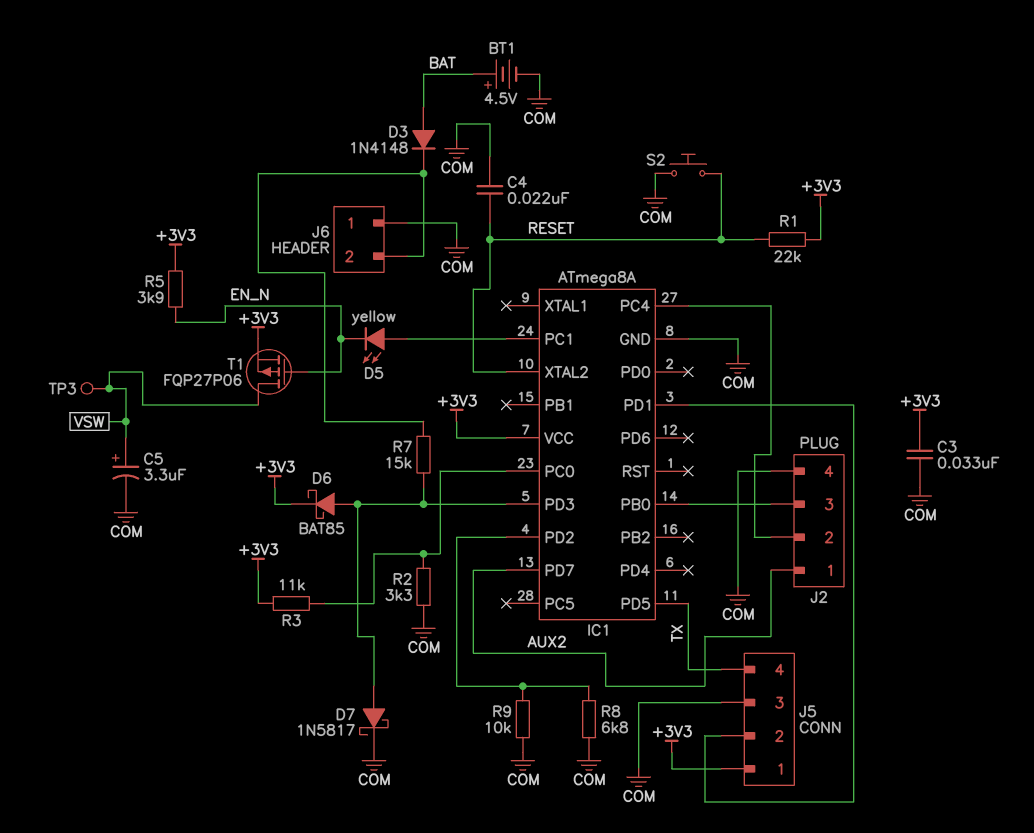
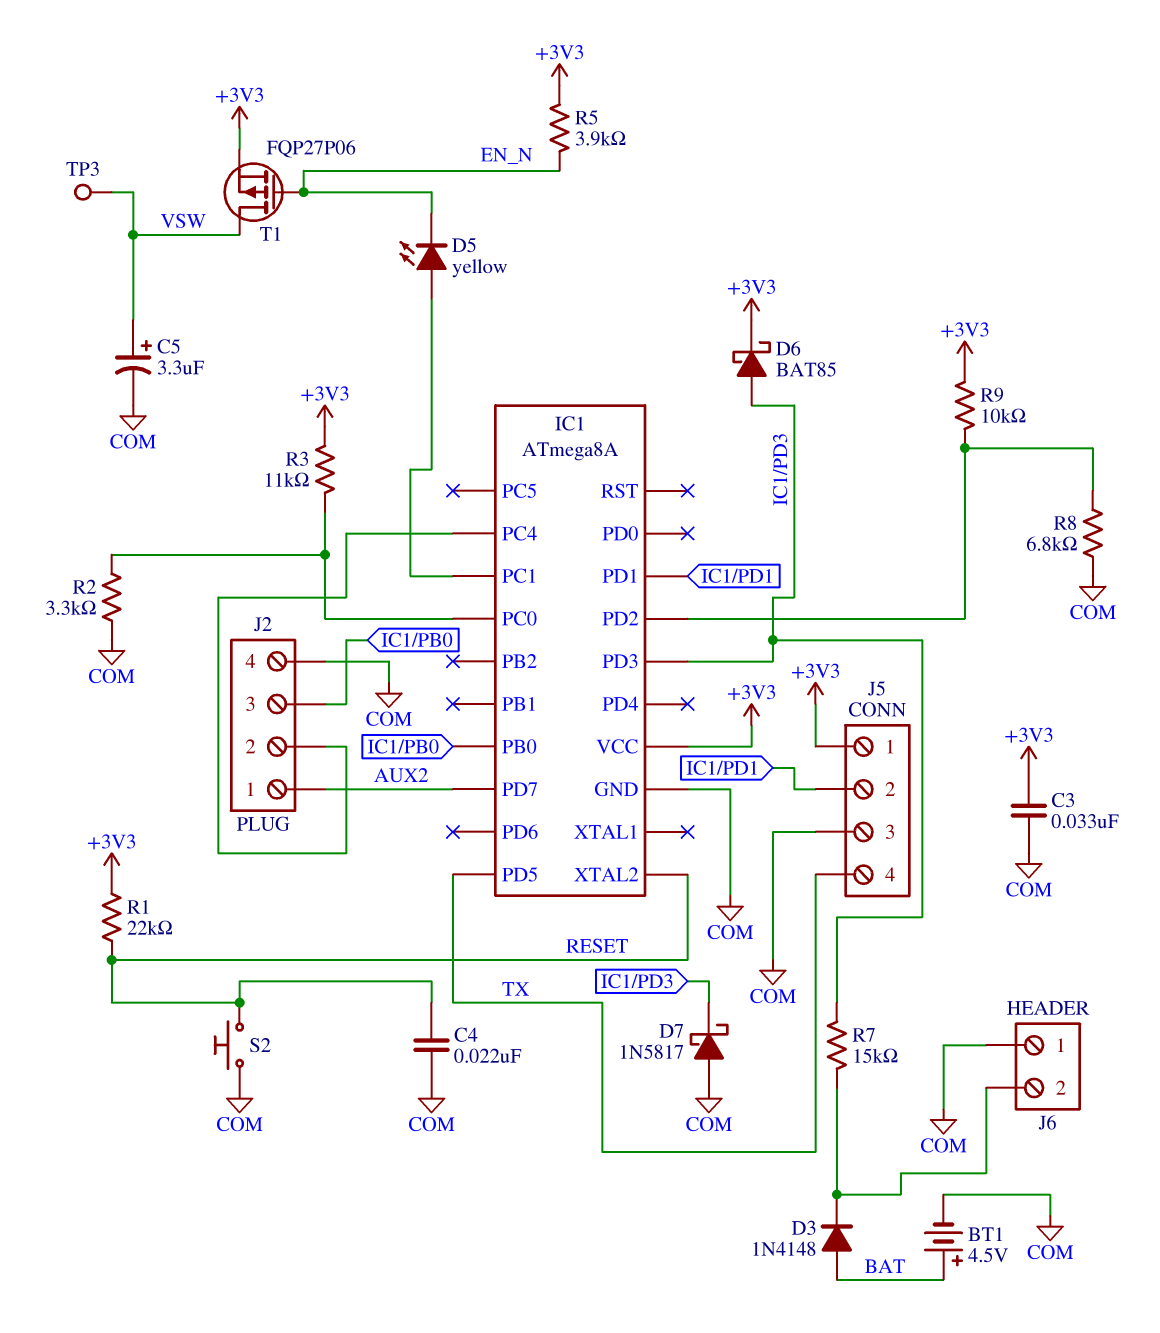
D7: schottky 1N5817 (A IC1/PD3, K COM) -> schottky 1N5817 (A COM, K IC1/PD3)
R9: 10k (COM, IC1/PD2) -> 10k (+3V3, IC1/PD2)

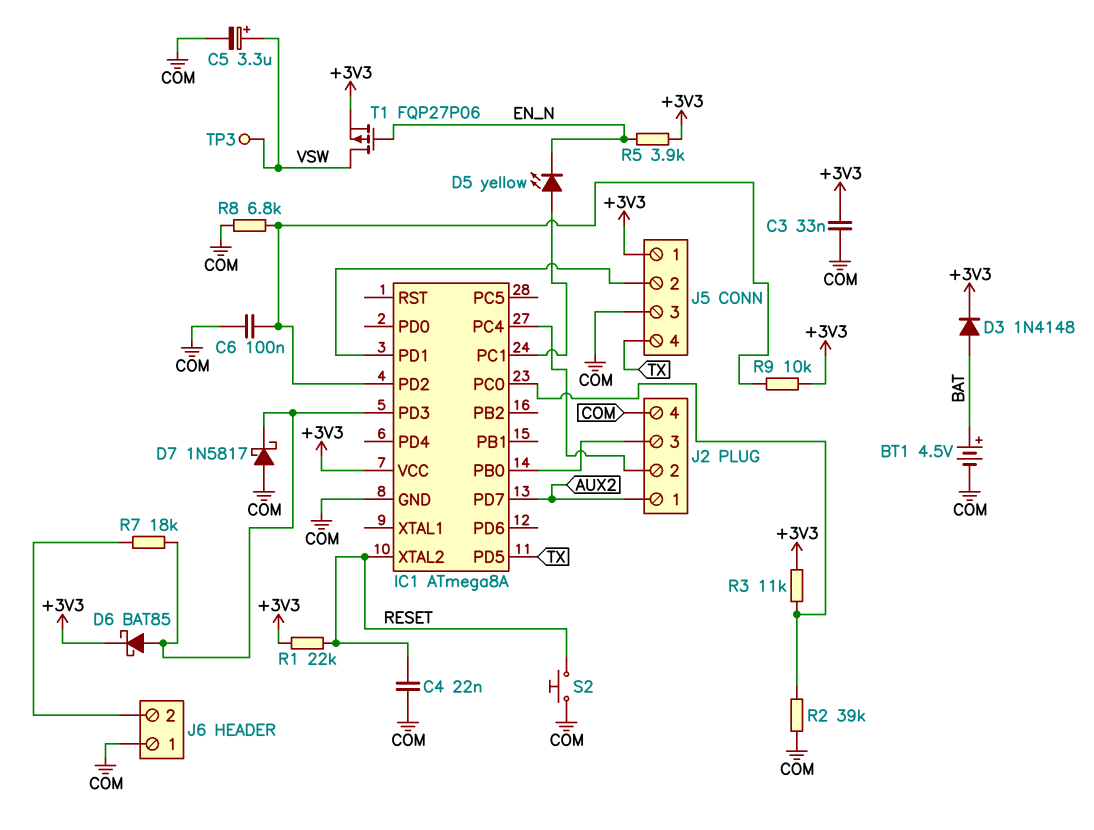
C6: none -> 100nF (COM, IC1/PD2)
D3: diode 1N4148 (A BAT, K J6/2) -> diode 1N4148 (A BAT, K +3V3)
R2: 3.3k (COM, IC1/PC0) -> 39k (COM, IC1/PC0)
R7: 15k (IC1/PD3, J6/2) -> 18k (IC1/PD3, J6/2)

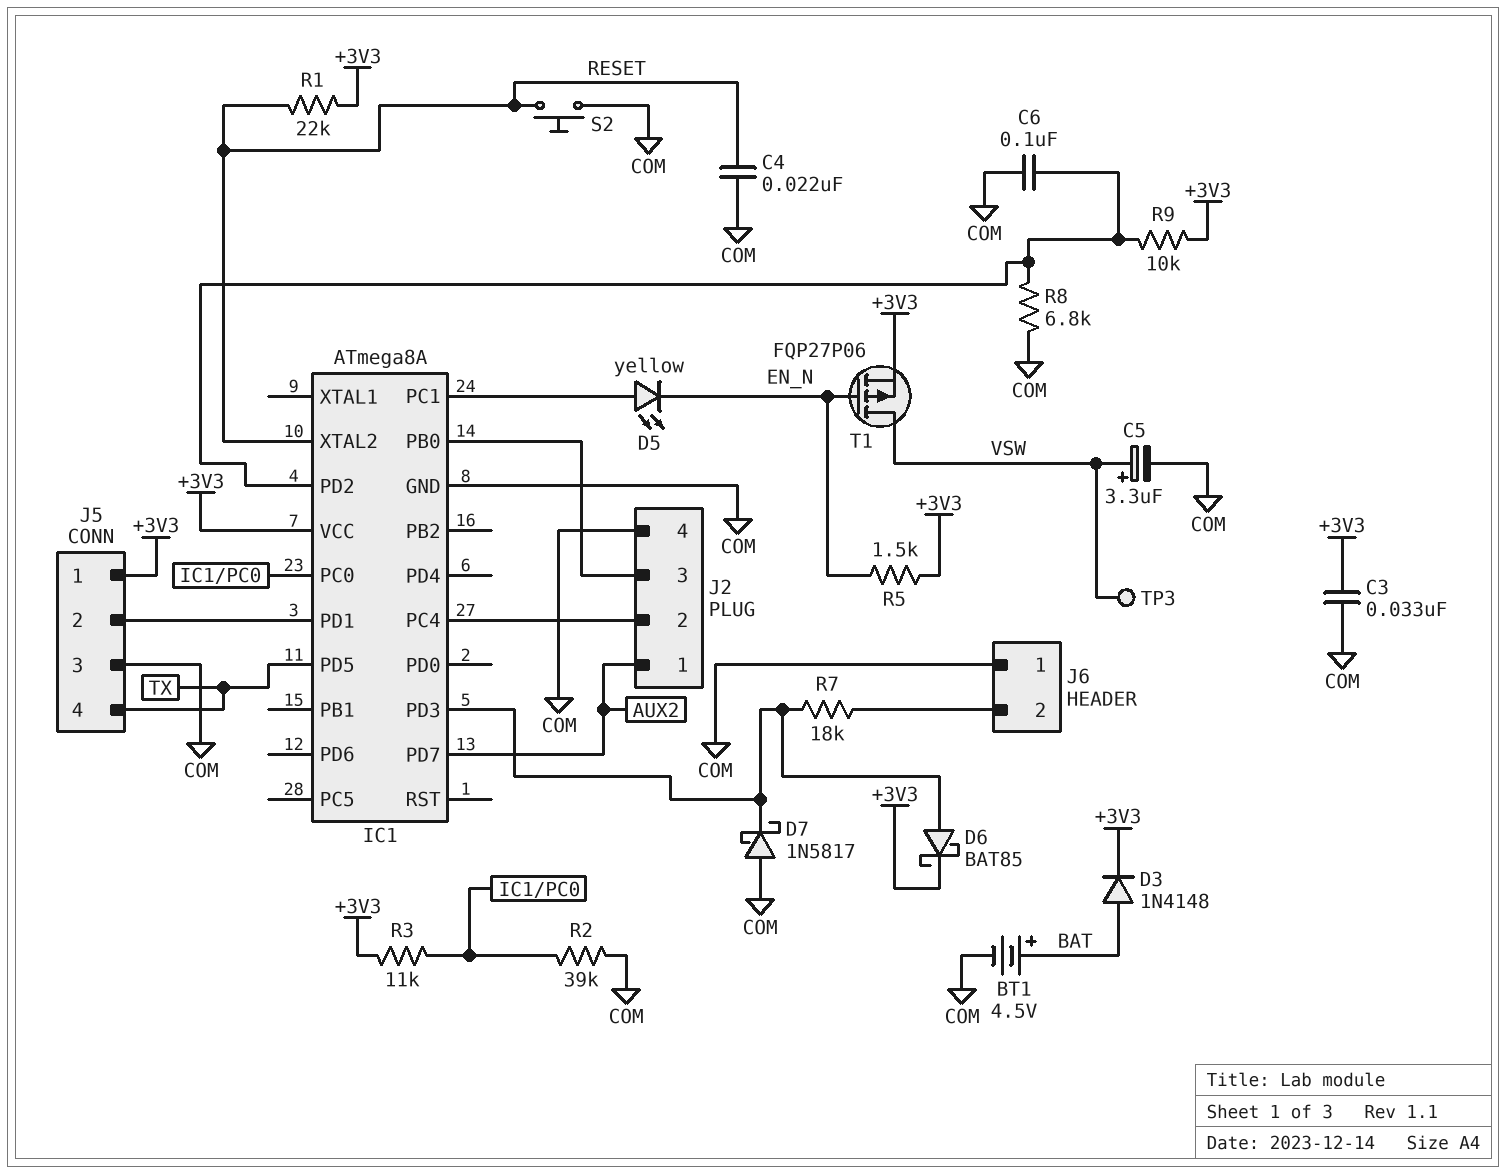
R5: 3.9k (+3V3, EN_N) -> 1.5k (+3V3, EN_N)

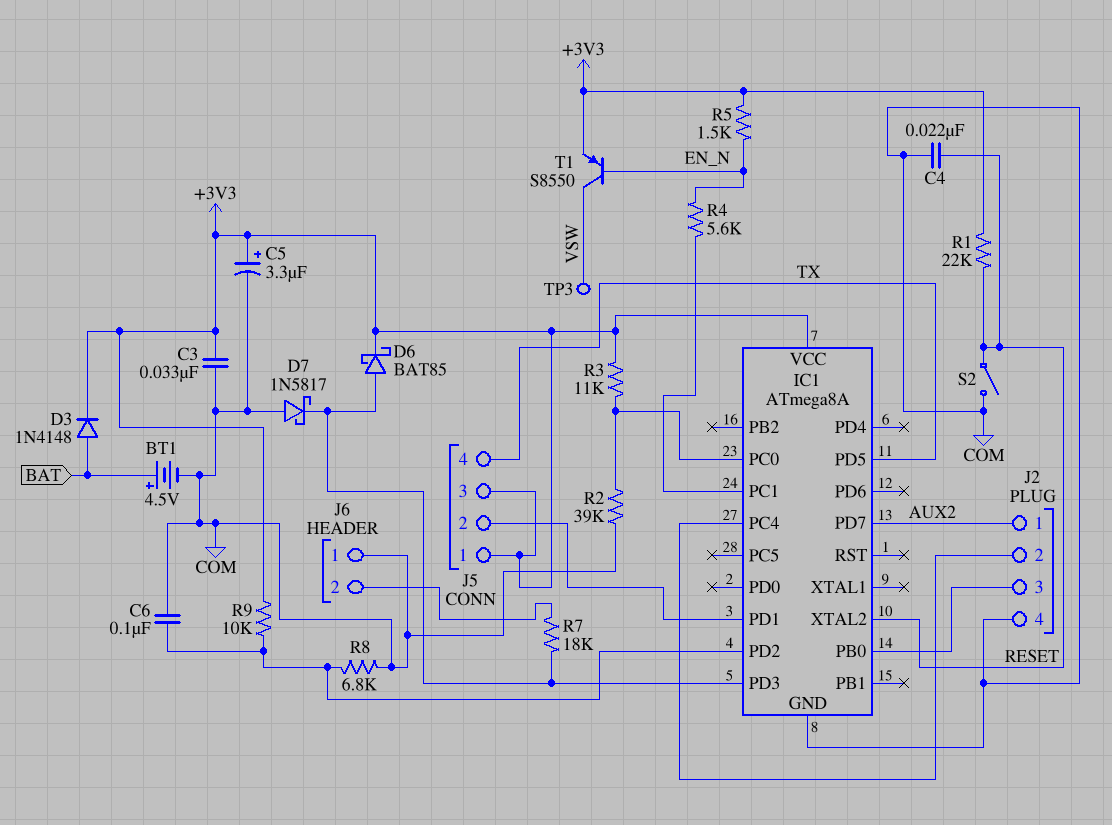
C5: 3.3uF (plus VSW, minus COM) -> 3.3uF (plus +3V3, minus COM)
D5: LED yellow (A IC1/PC1, K EN_N) -> none
J5 pin 3: COM -> +3V3
R4: none -> 5.6k (EN_N, IC1/PC1)
S2: button (COM, RESET) -> switch (COM, RESET)
T1: PMOS FQP27P06 (G EN_N, D VSW, S +3V3) -> PNP S8550 (B EN_N, C VSW, E +3V3)

